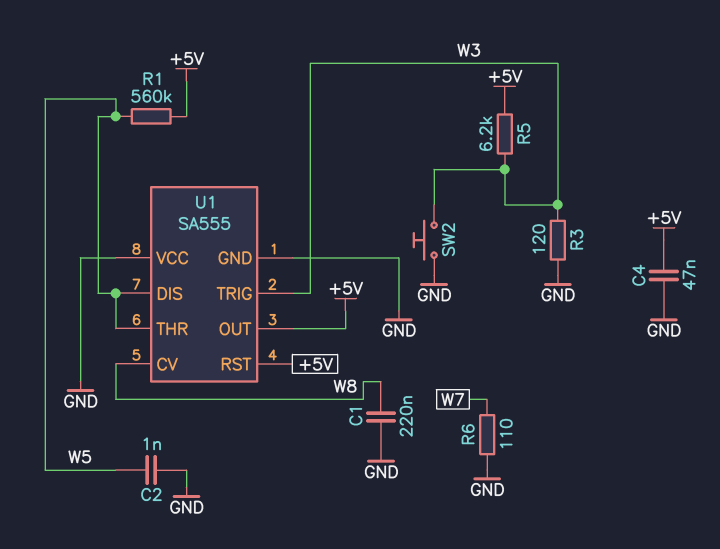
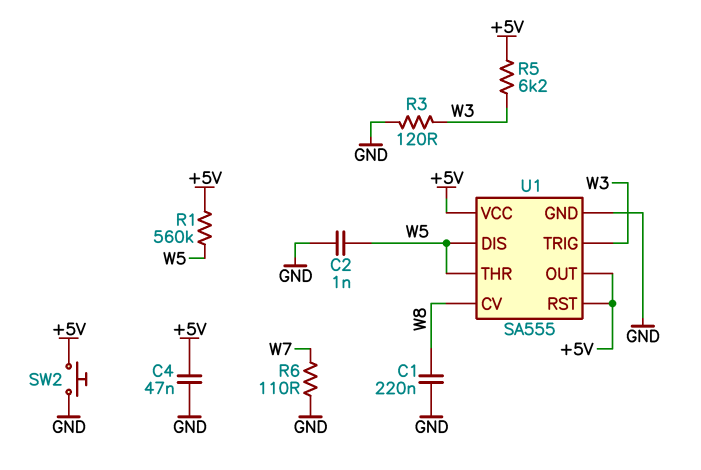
SW2: button (GND, W3) -> button (+5V, GND)
U1 pin VCC: GND -> +5V

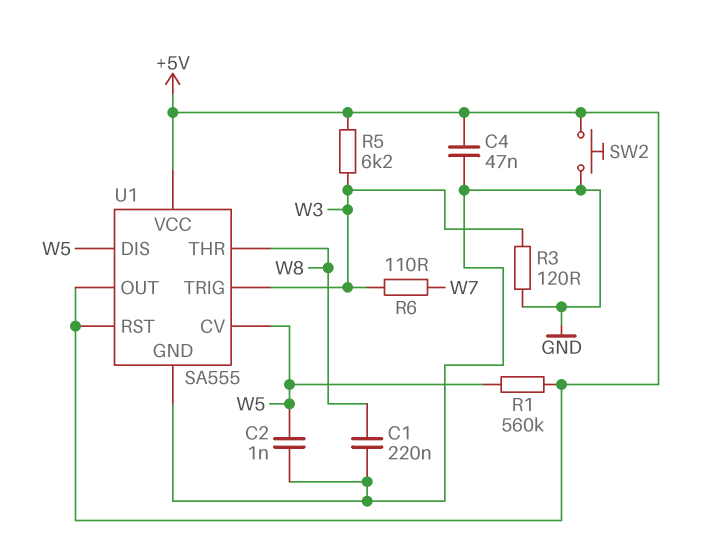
R6: 110 (GND, W7) -> 110 (W3, W7)
U1 pin CV: W8 -> W5
U1 pin THR: W5 -> W8

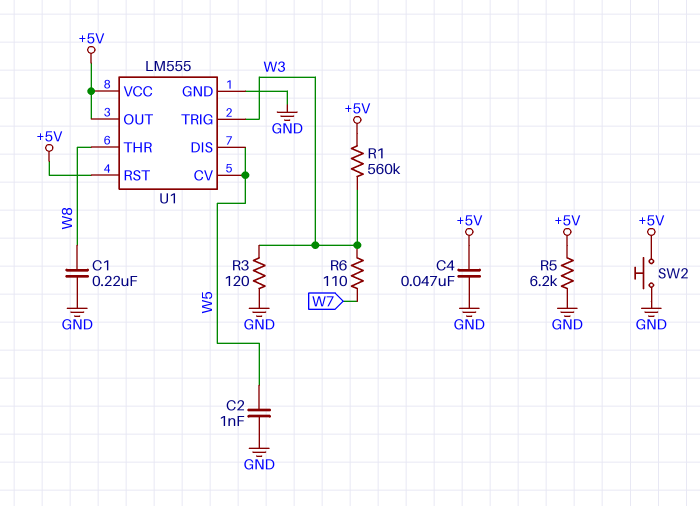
R1: 560k (+5V, W5) -> 560k (+5V, W3)
R5: 6.2k (+5V, W3) -> 6.2k (+5V, GND)
U1: SA555 -> LM555

